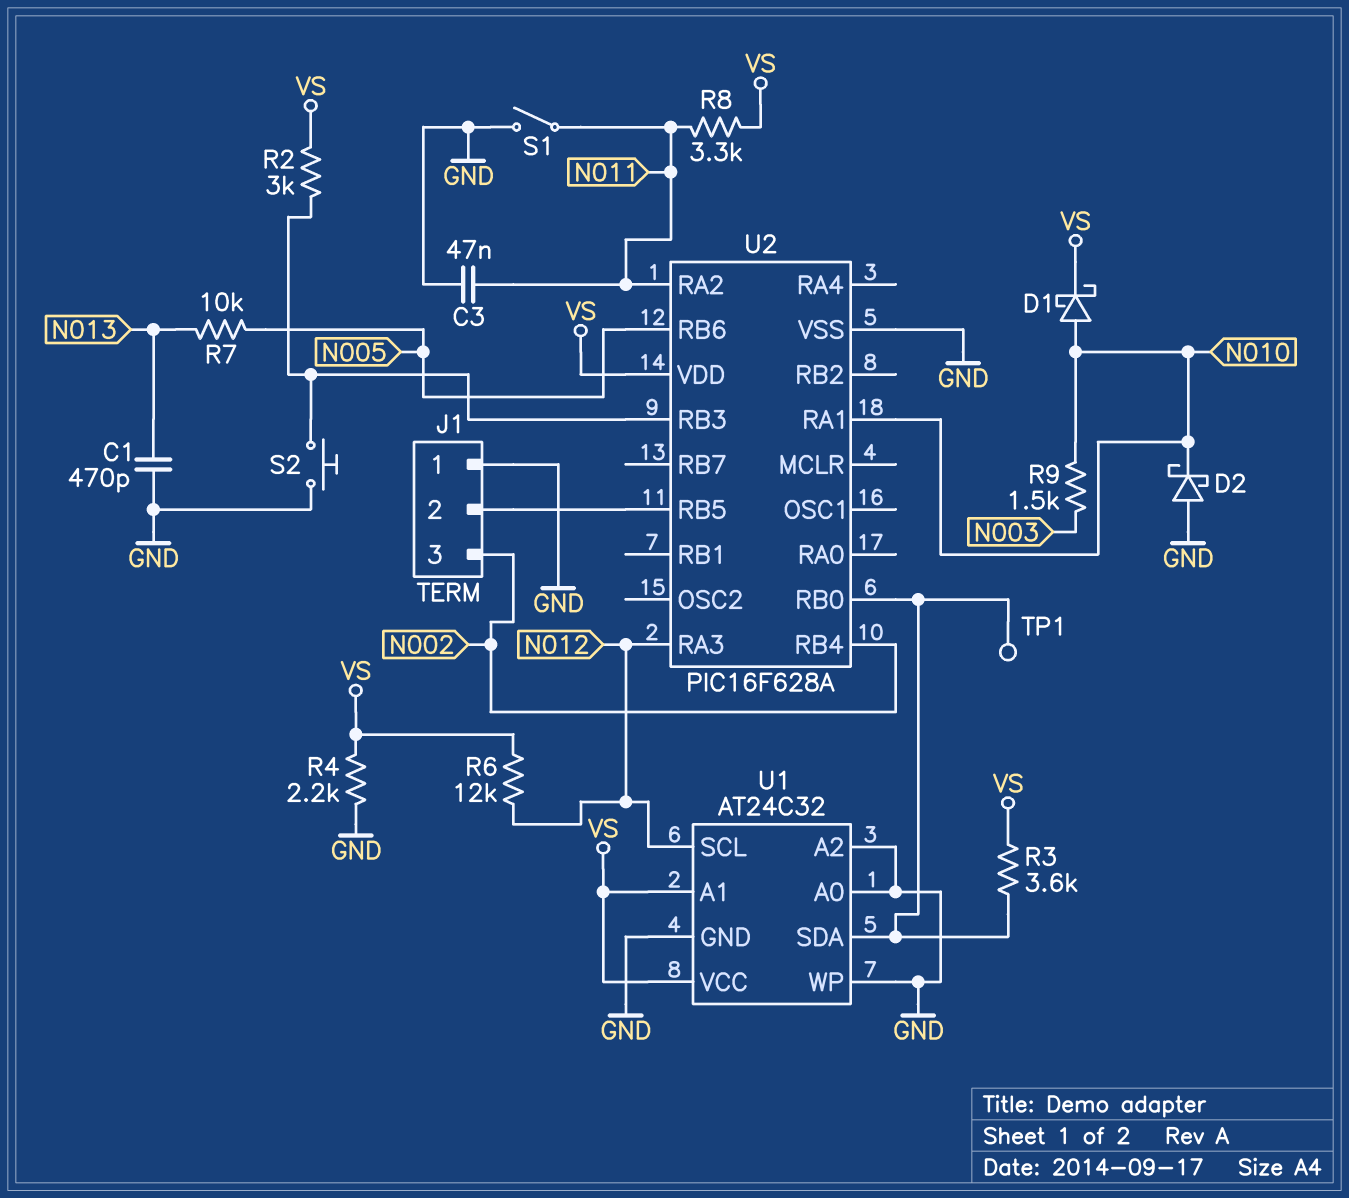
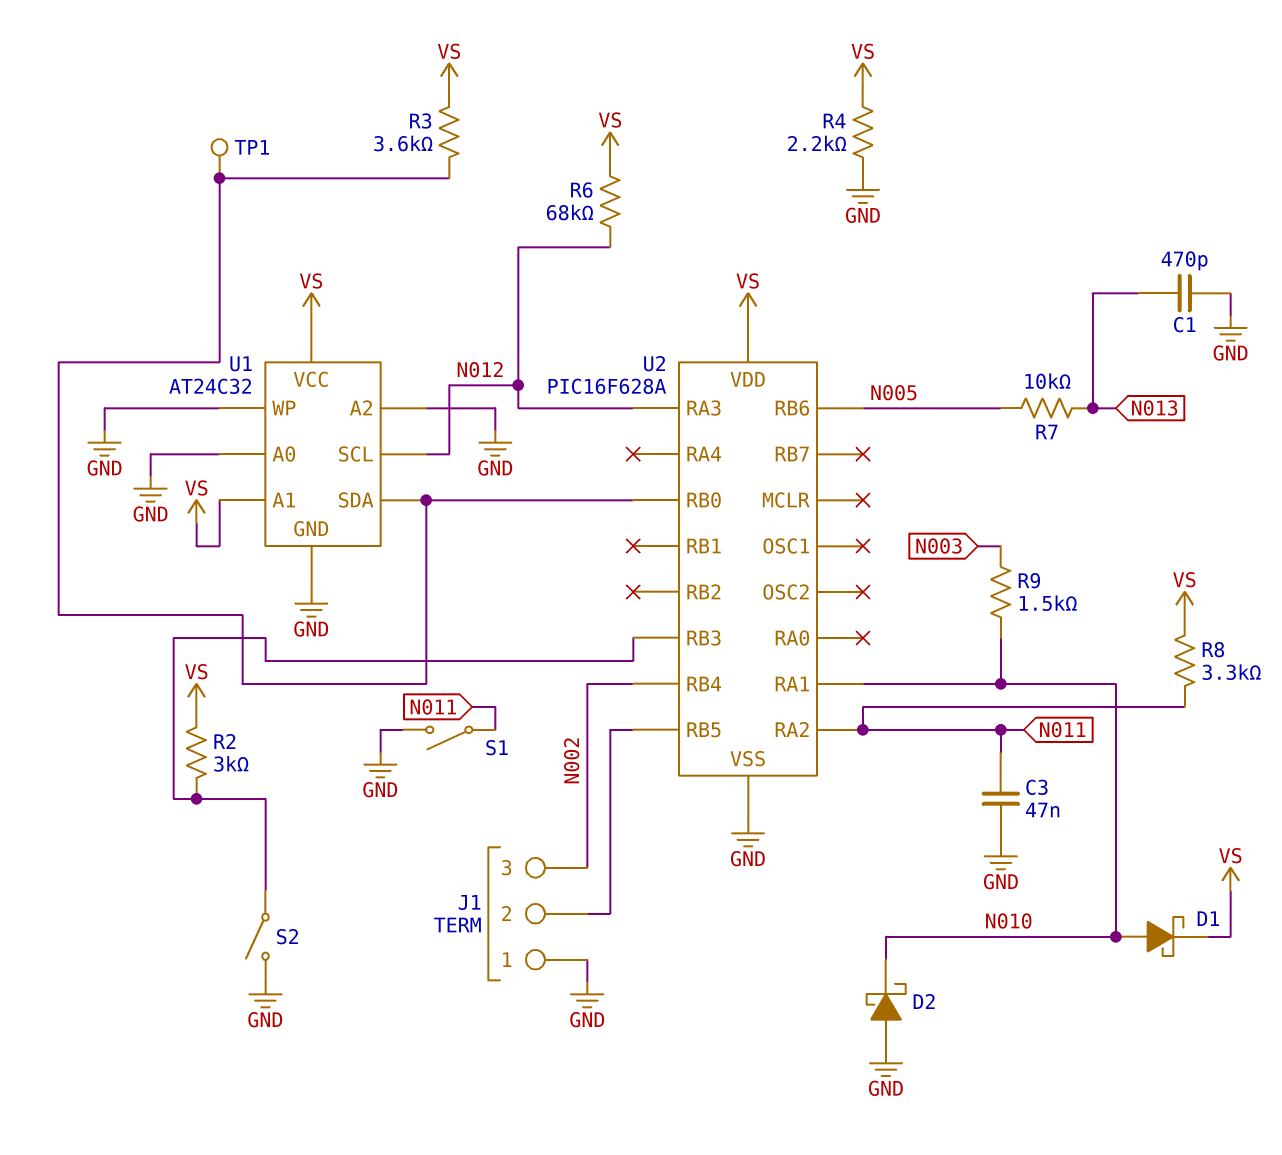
R6: 12k (N012, VS) -> 68k (N012, VS)
S2: button (GND, U2/RB3) -> switch (GND, U2/RB3)

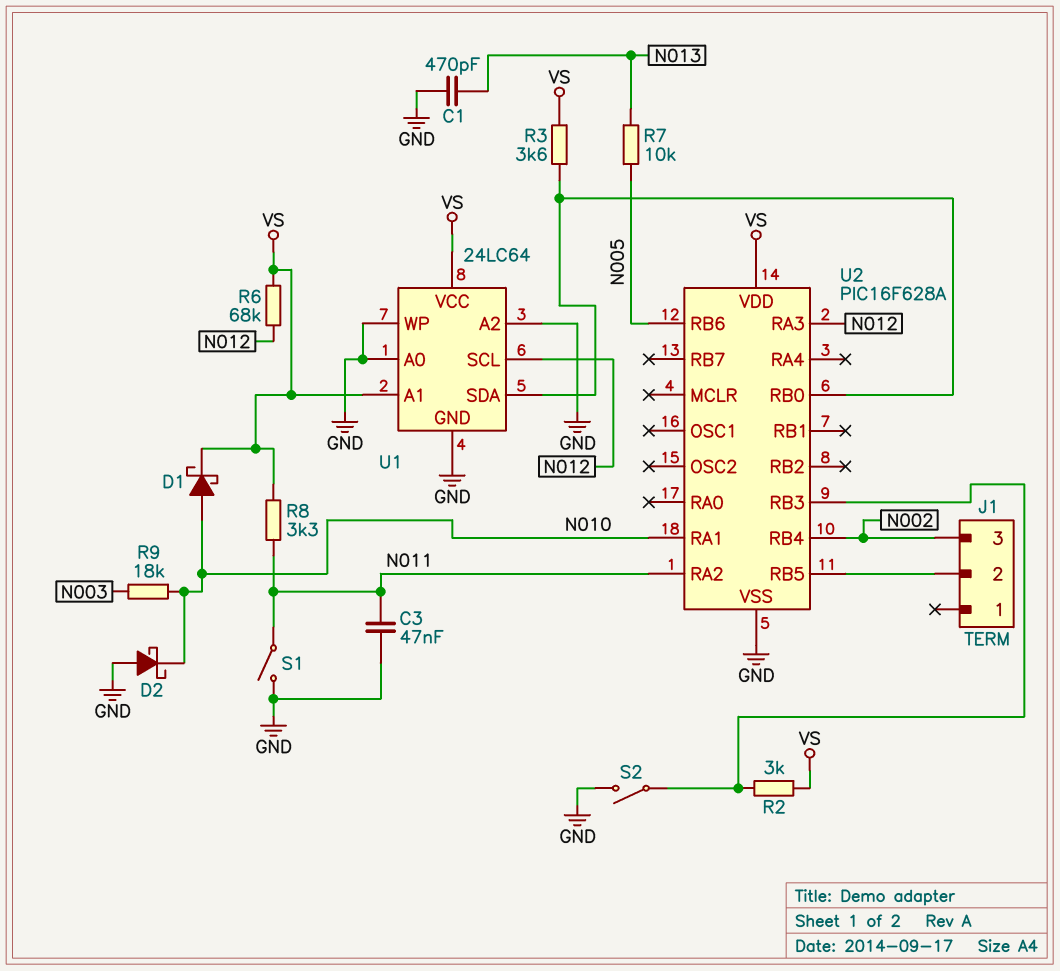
J1 pin 1: GND -> none
R4: 2.2k (GND, VS) -> none
R9: 1.5k (N003, N010) -> 18k (N003, N010)
TP1: test point (U1/SDA) -> none
U1: AT24C32 -> 24LC64

